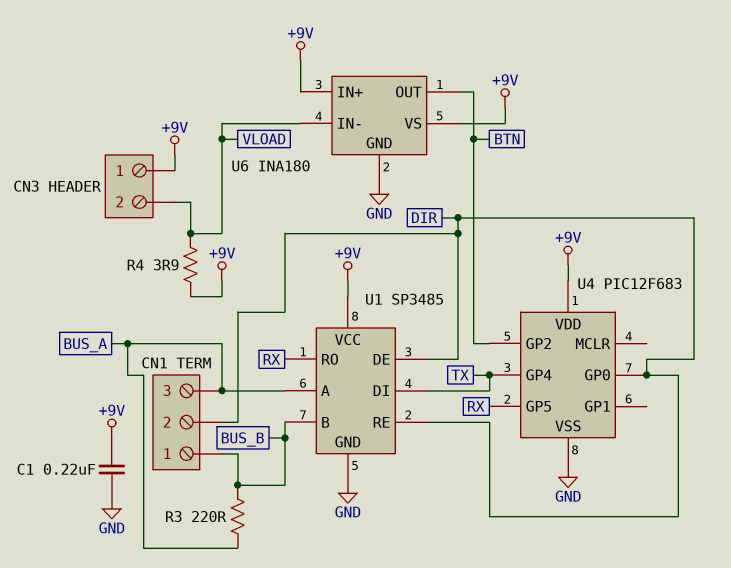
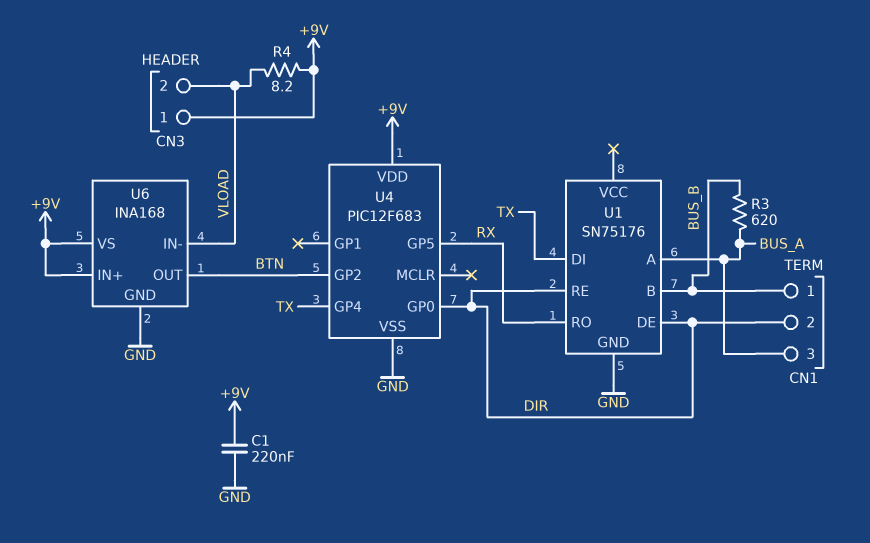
R3: 220 (BUS_A, BUS_B) -> 620 (BUS_A, BUS_B)
R4: 3.9 (+9V, VLOAD) -> 8.2 (+9V, VLOAD)
U1: SP3485 -> SN75176
U1 pin VCC: +9V -> none
U6: INA180 -> INA168

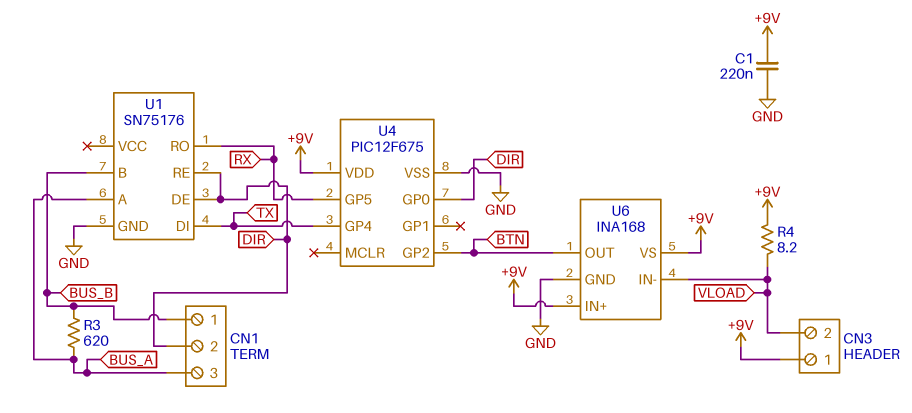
U4: PIC12F683 -> PIC12F675

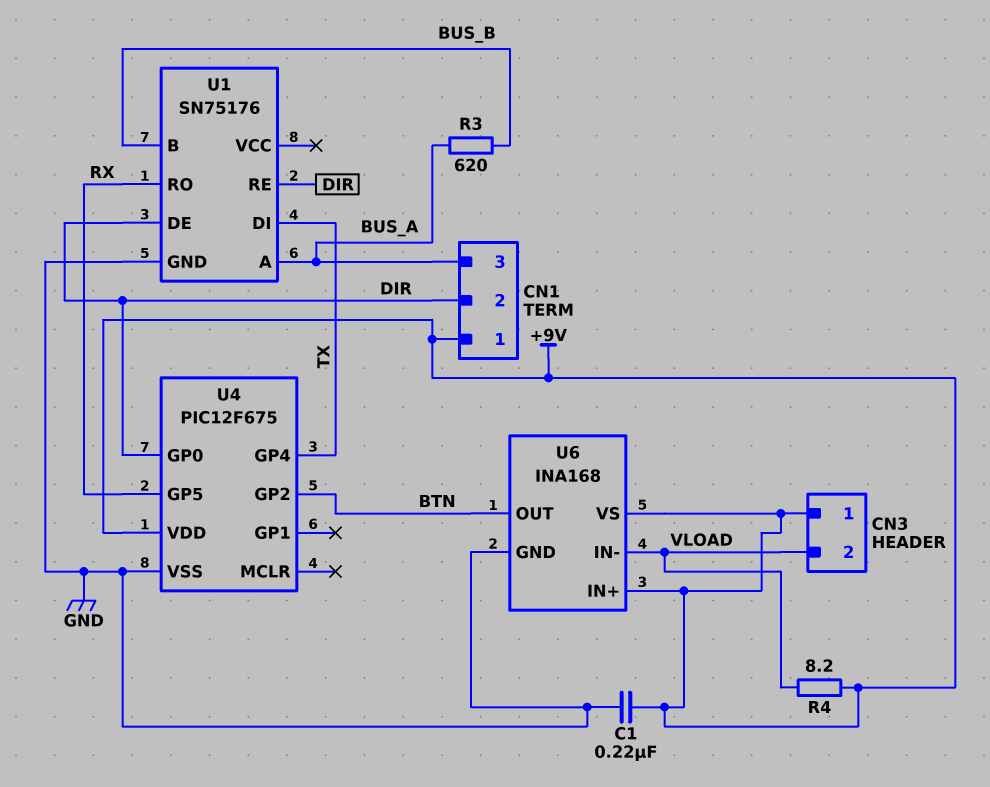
CN1 pin 1: BUS_B -> +9V

